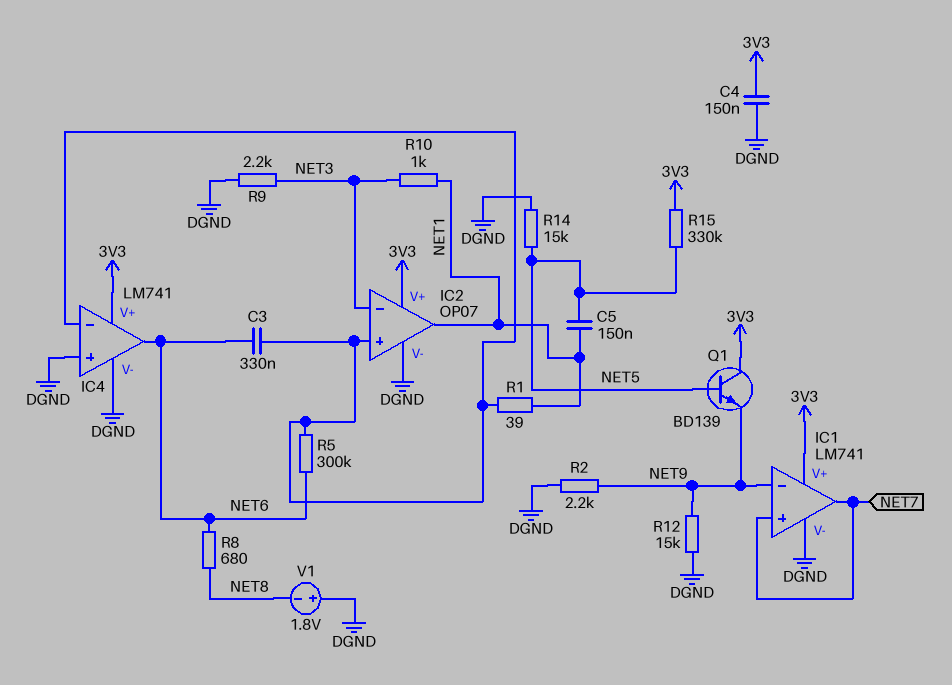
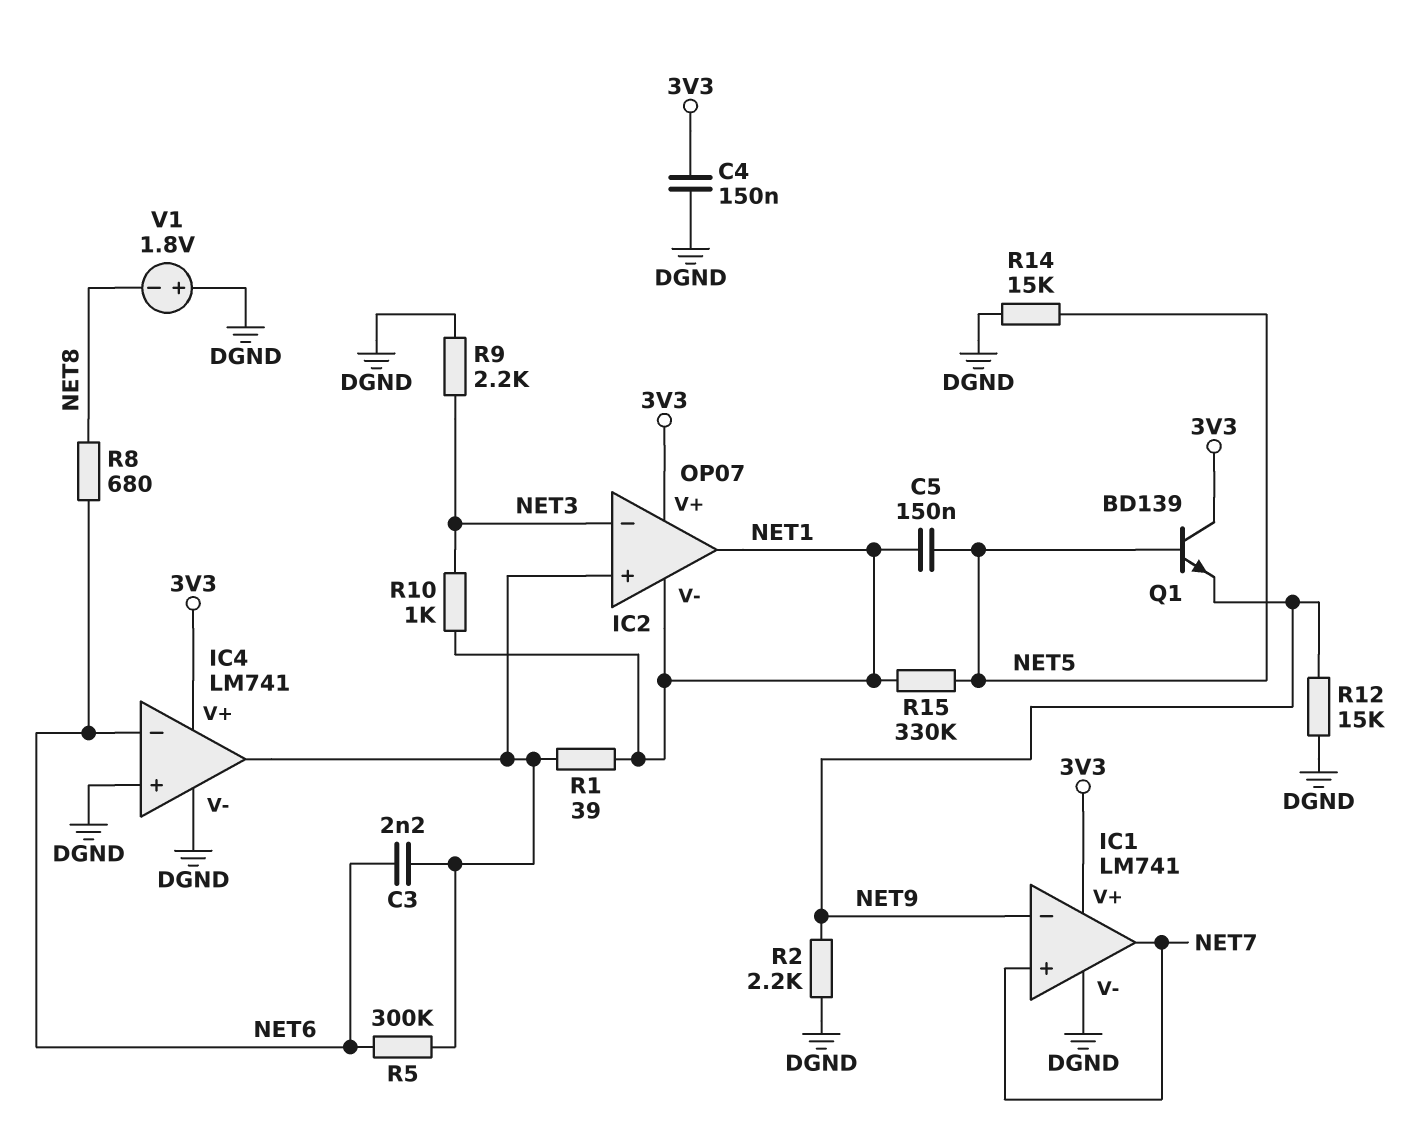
C3: 330nF (IC2/in+, NET6) -> 2.2nF (IC2/in+, NET6)
IC2 pin V-: DGND -> NET1
IC4 pin in-: IC2/in+ -> NET6
IC4 pin out: NET6 -> IC2/in+
R15: 330k (3V3, NET5) -> 330k (NET1, NET5)

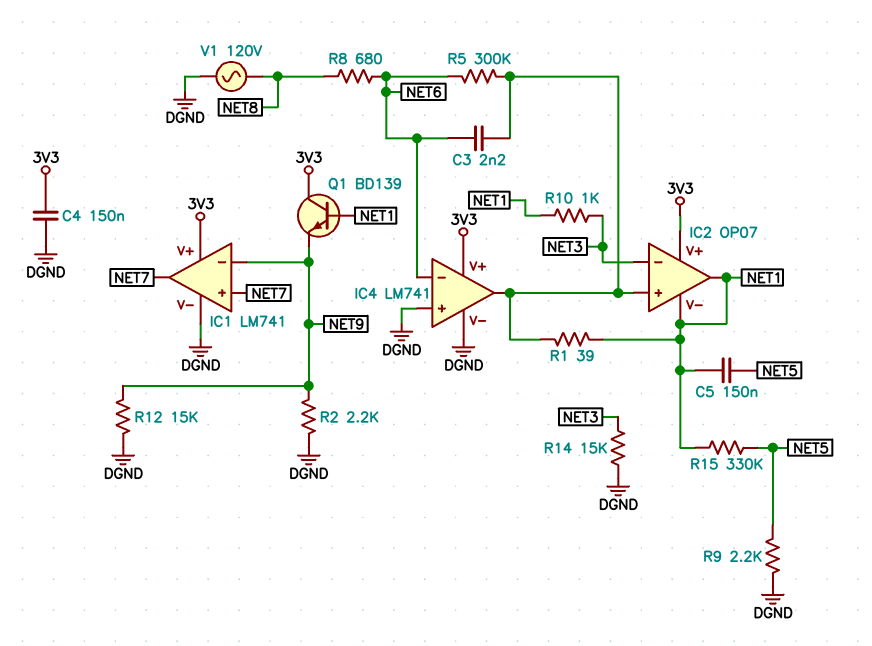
Q1: NPN BD139 (B NET5, C 3V3, E NET9) -> NPN BD139 (B NET1, C 3V3, E NET9)
R9: 2.2k (DGND, NET3) -> 2.2k (DGND, NET5)
R14: 15k (DGND, NET5) -> 15k (DGND, NET3)
V1: 1.8V (plus DGND, minus NET8) -> AC 120V (DGND, NET8)

